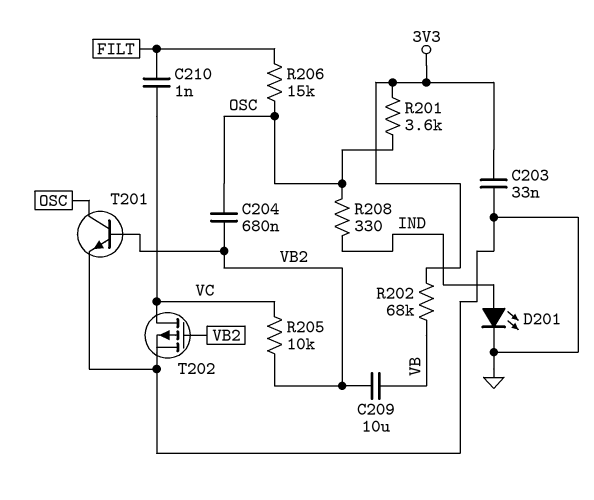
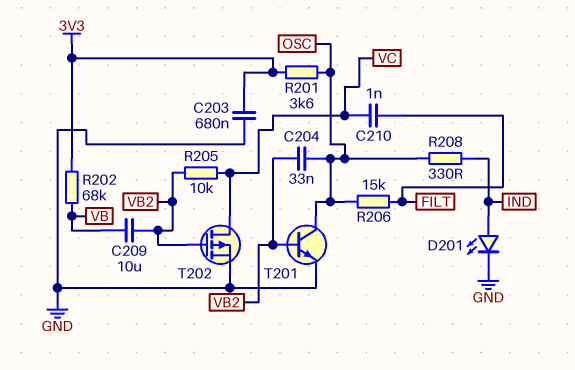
C203: 33nF (3V3, GND) -> 680nF (3V3, GND)
C204: 680nF (OSC, VB2) -> 33nF (OSC, VB2)

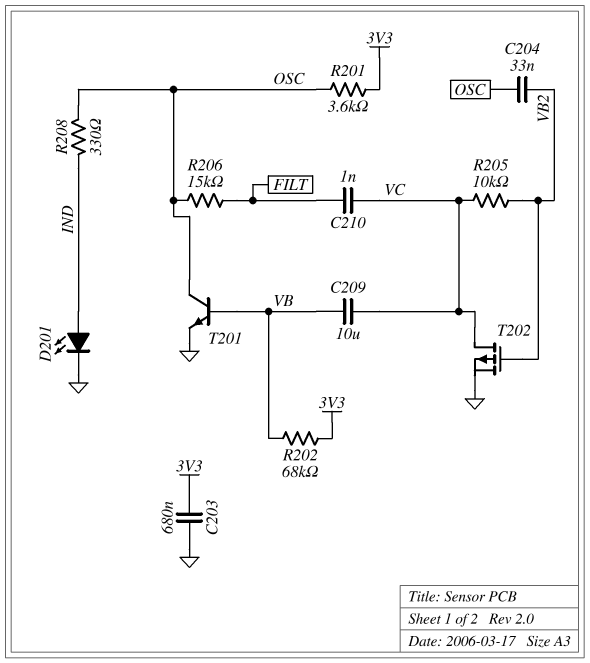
C209: 10uF (VB, VB2) -> 10uF (VB, VC)
T201: NPN (B VB2, C OSC, E GND) -> NPN (B VB, C OSC, E GND)

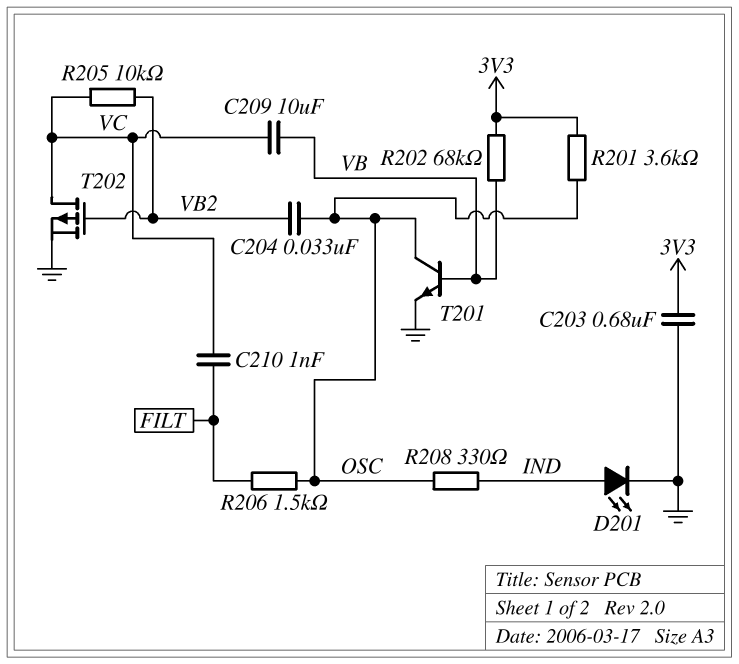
R206: 15k (FILT, OSC) -> 1.5k (FILT, OSC)

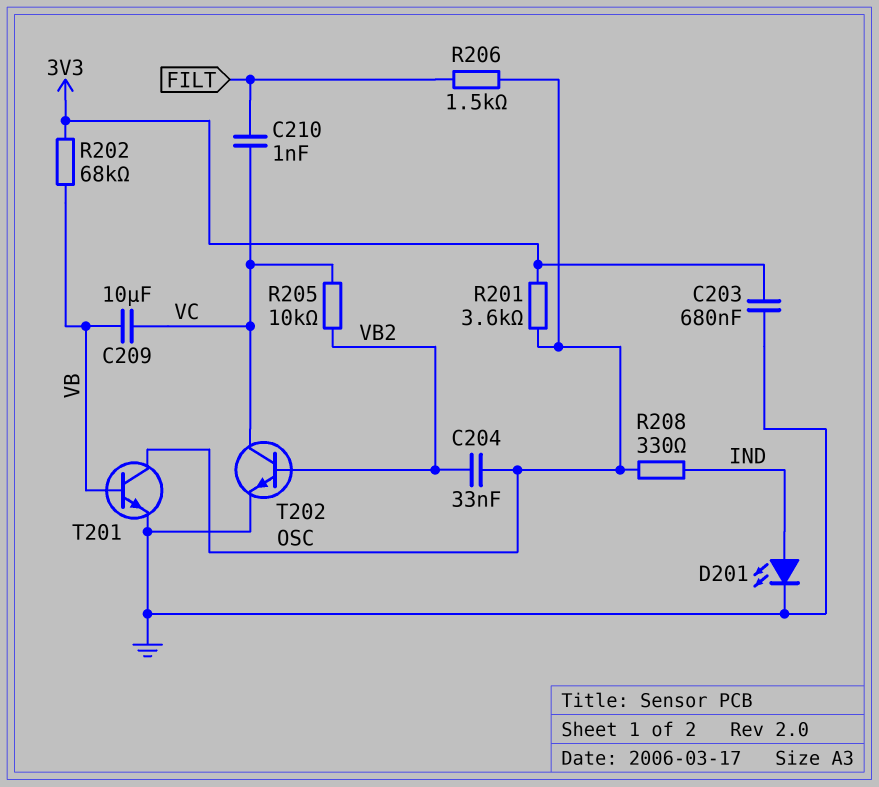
T202: PMOS (G VB2, D VC, S GND) -> NPN (B VB2, C VC, E GND)

